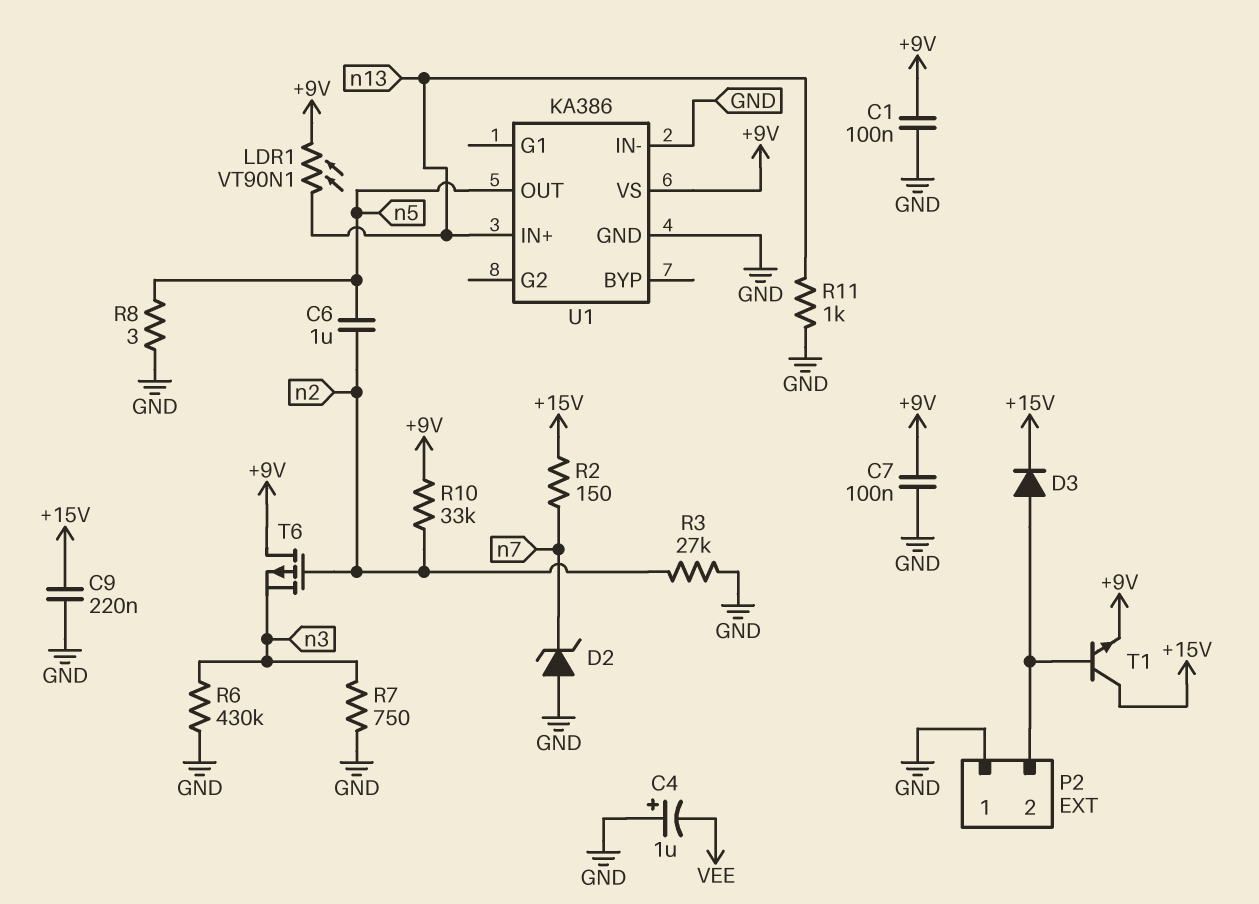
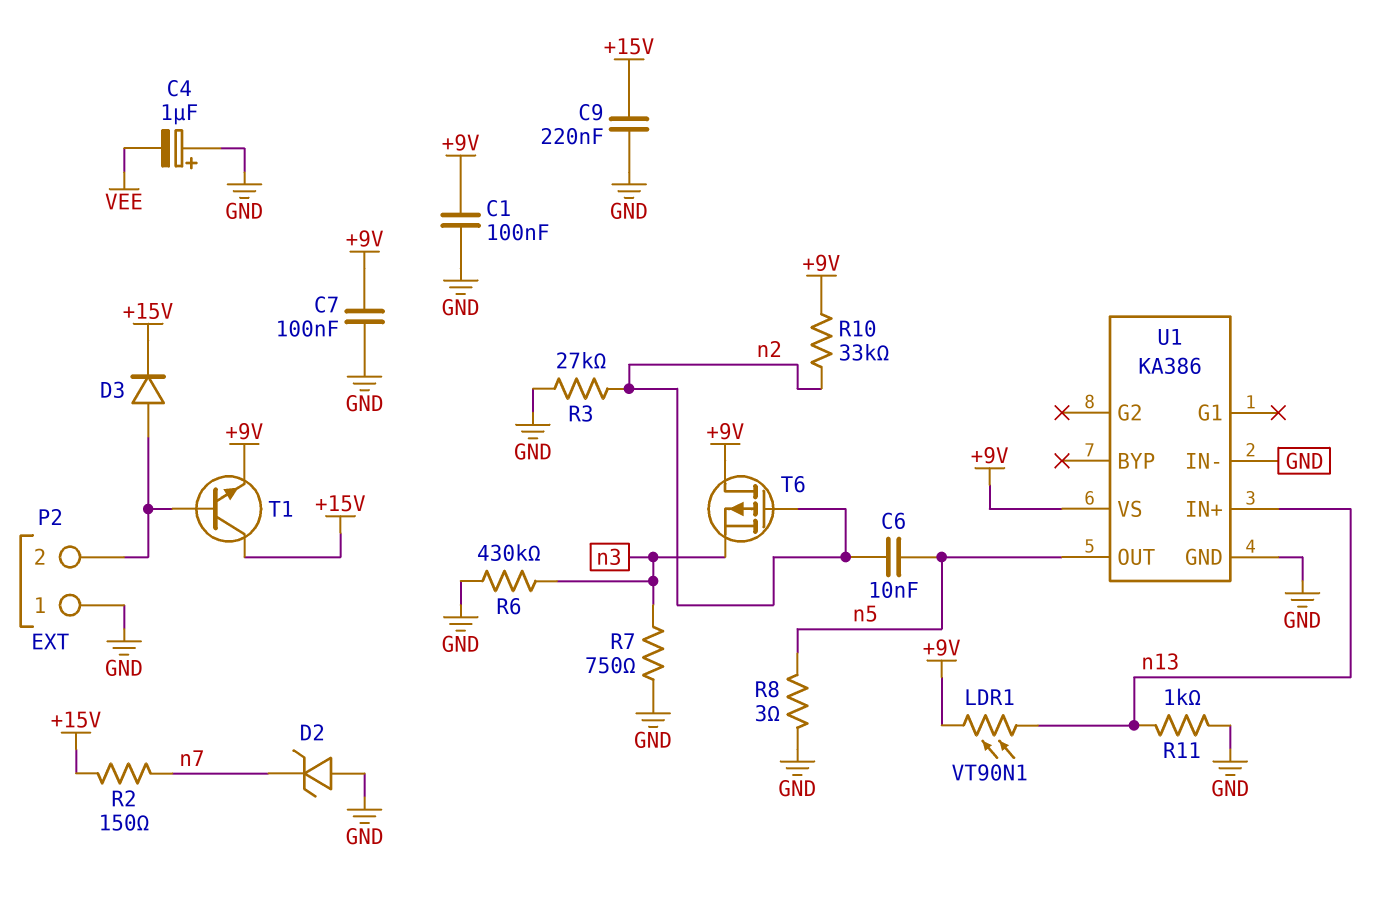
C6: 1uF (n2, n5) -> 10nF (n2, n5)

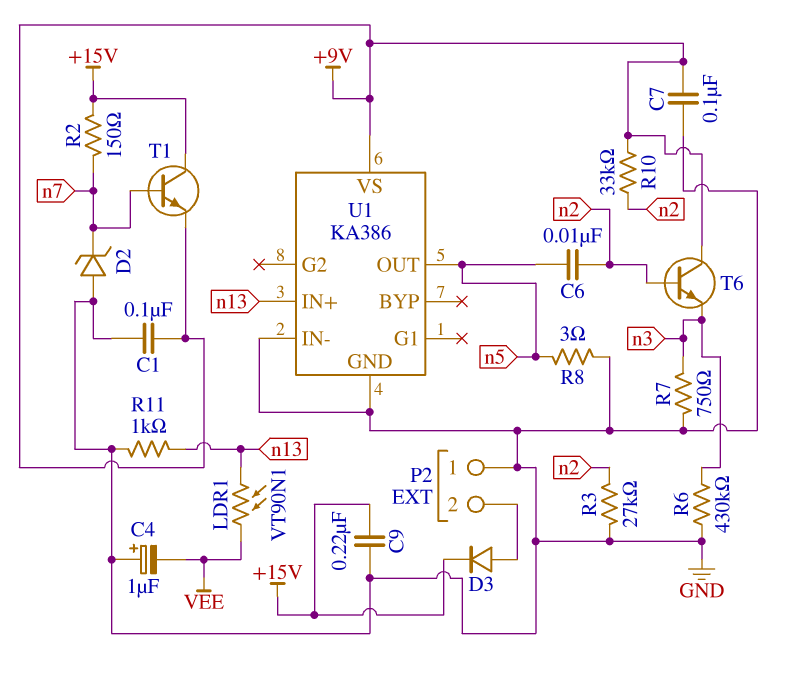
LDR1: VT90N1 (+9V, n13) -> VT90N1 (VEE, n13)
T1: NPN (B P2/2, C +15V, E +9V) -> NPN (B n7, C +15V, E +9V)
T6: PMOS (G n2, D +9V, S n3) -> NPN (B n2, C +9V, E n3)

